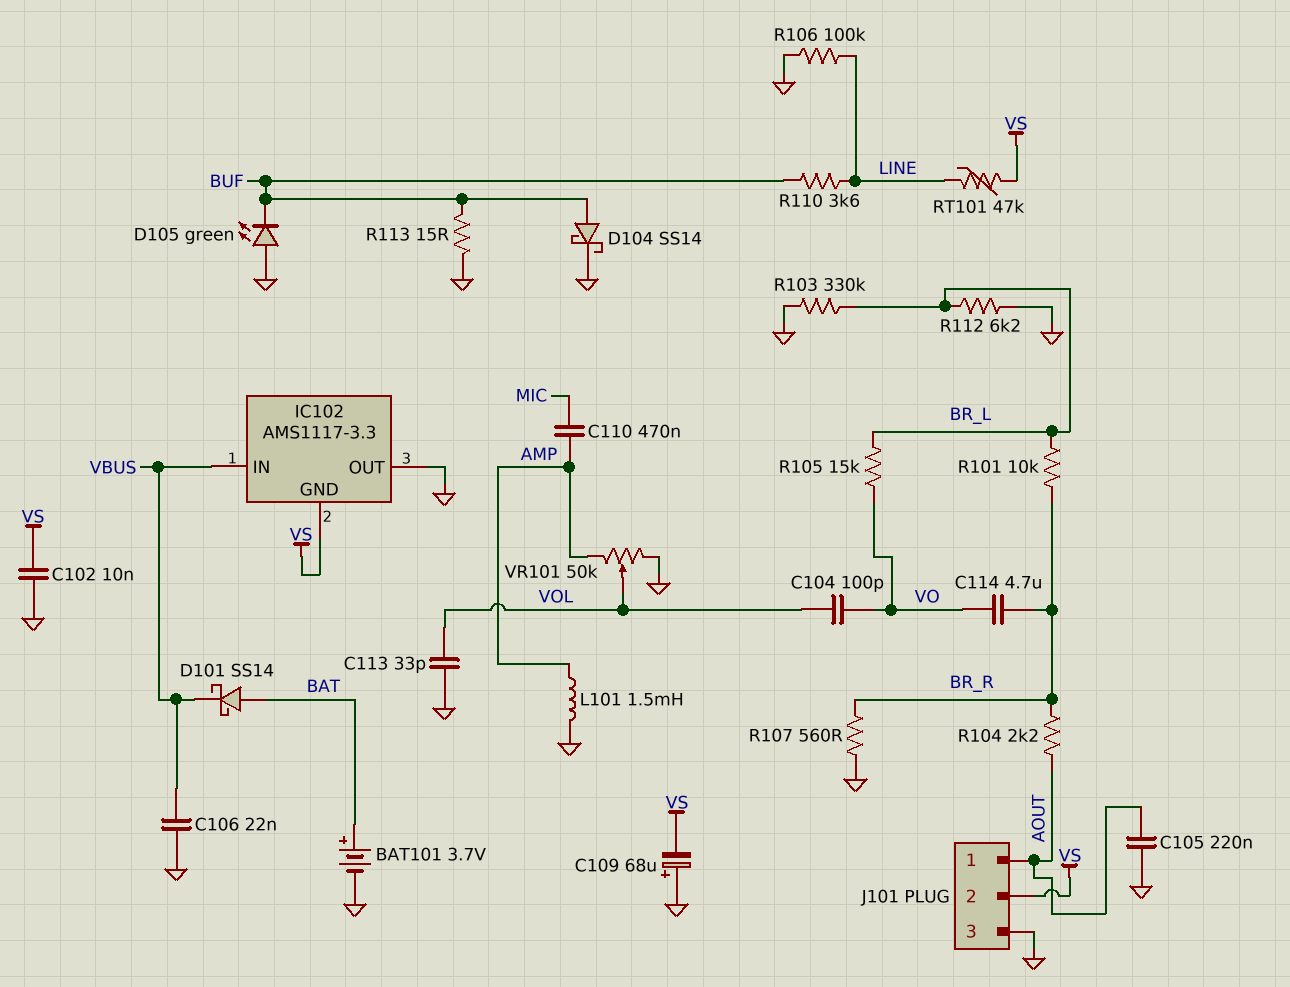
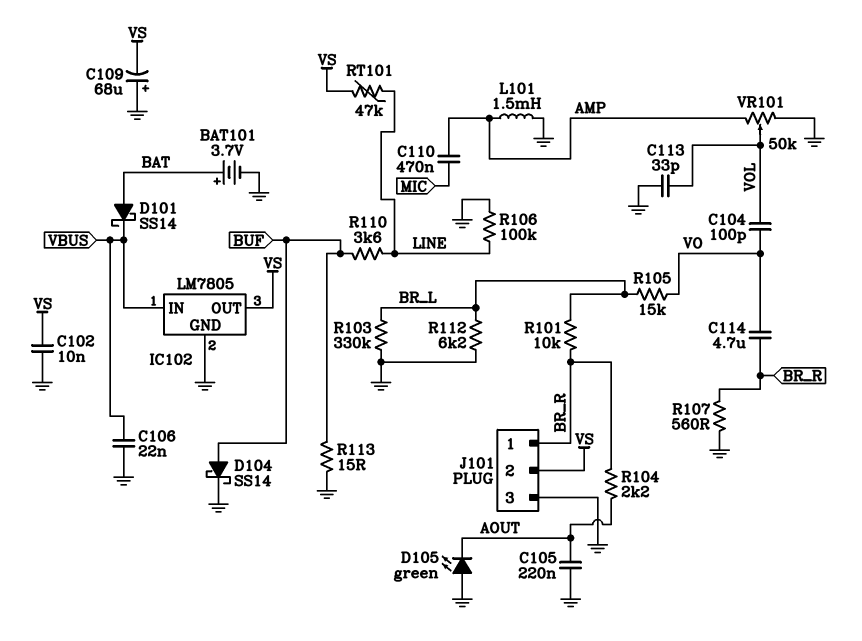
D105: LED green (A GND, K BUF) -> LED green (A GND, K AOUT)
IC102: AMS1117-3.3 -> LM7805
IC102 pin GND: VS -> GND
IC102 pin OUT: GND -> VS
J101 pin 1: AOUT -> BR_R

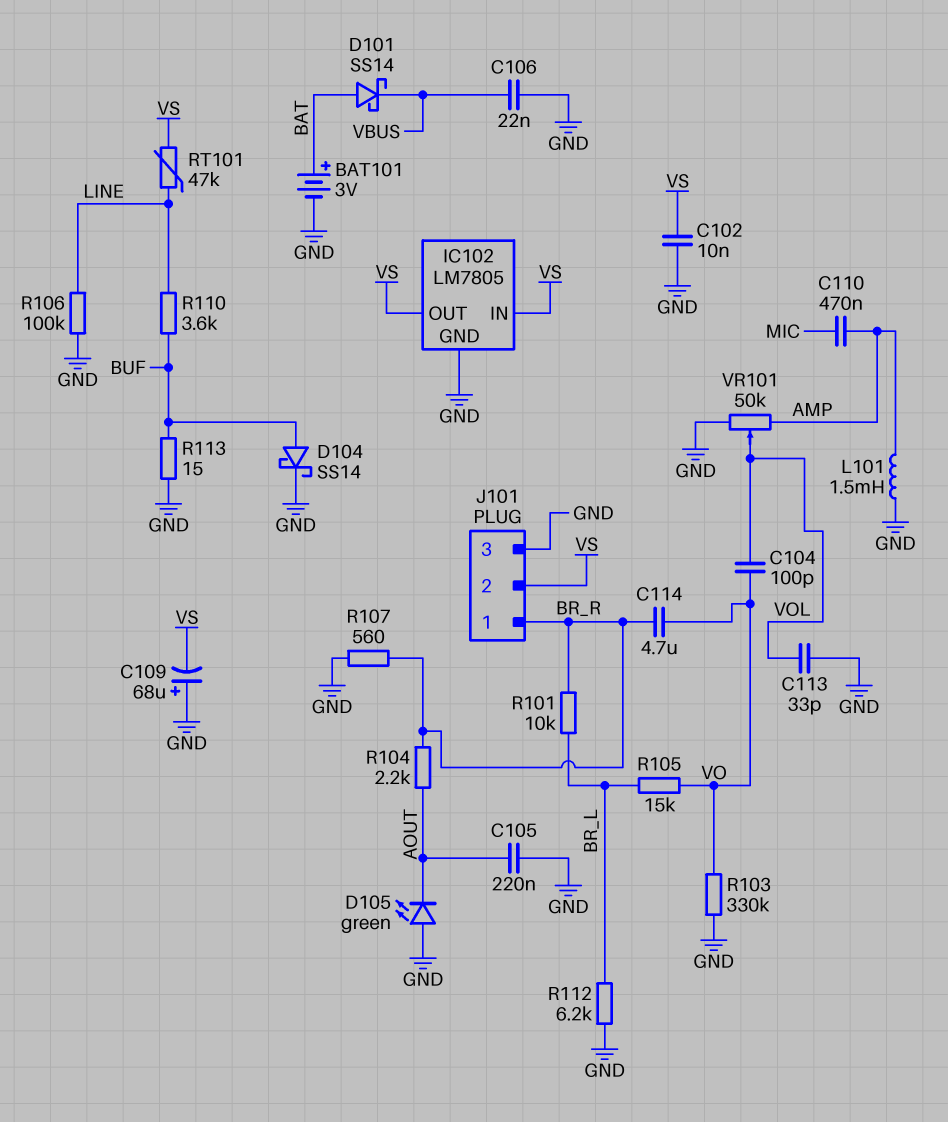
BAT101: 3.7V (plus BAT, minus GND) -> 3V (plus BAT, minus GND)
IC102 pin IN: VBUS -> VS
R103: 330k (BR_L, GND) -> 330k (GND, VO)

